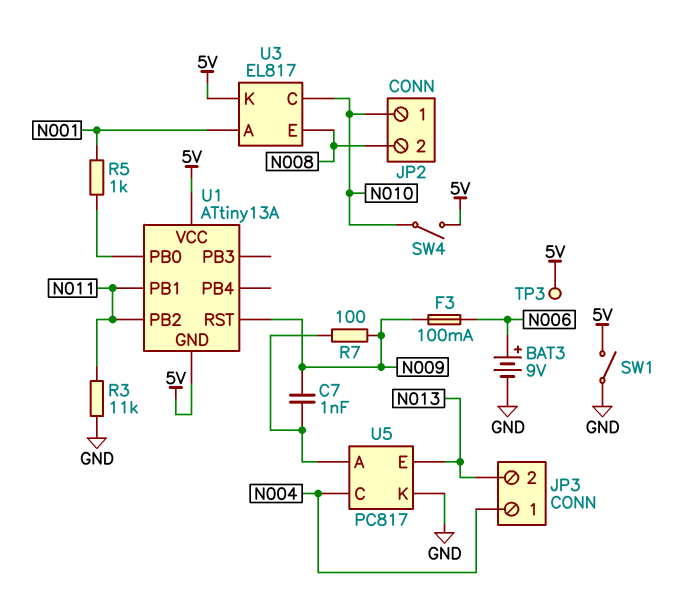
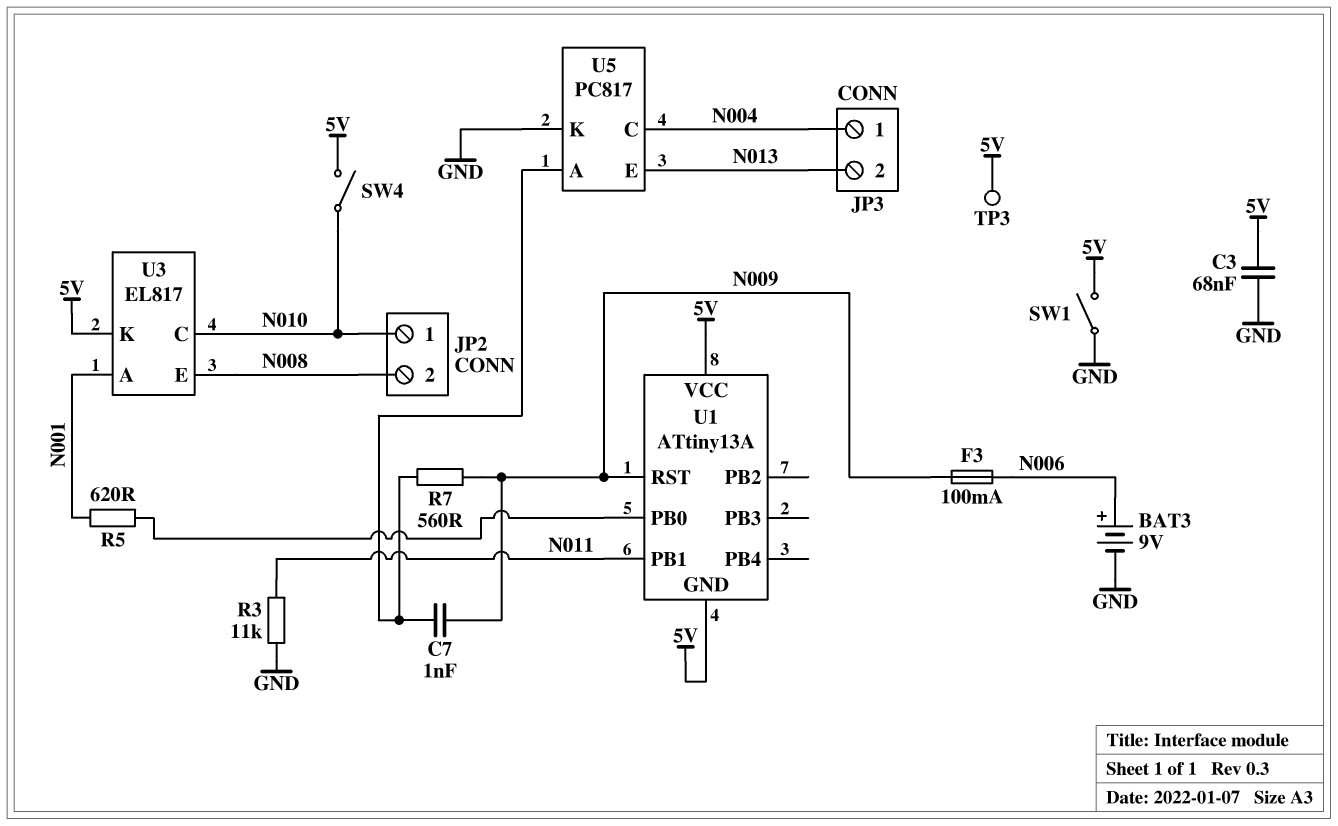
C3: none -> 68nF (5V, GND)
R5: 1k (N001, U1/PB0) -> 620 (N001, U1/PB0)
R7: 100 (N009, U5/A) -> 560 (N009, U5/A)
U1 pin PB2: N011 -> none

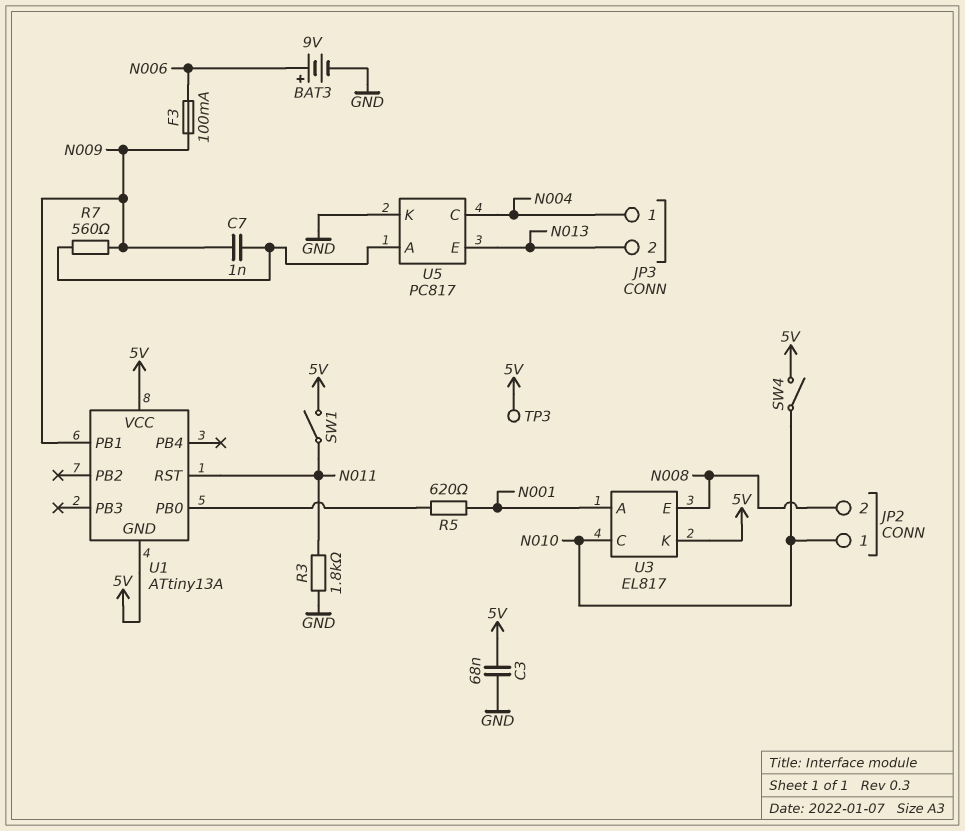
R3: 11k (GND, N011) -> 1.8k (GND, N011)
SW1: switch (5V, GND) -> switch (5V, N011)
U1 pin PB1: N011 -> N009
U1 pin RST: N009 -> N011

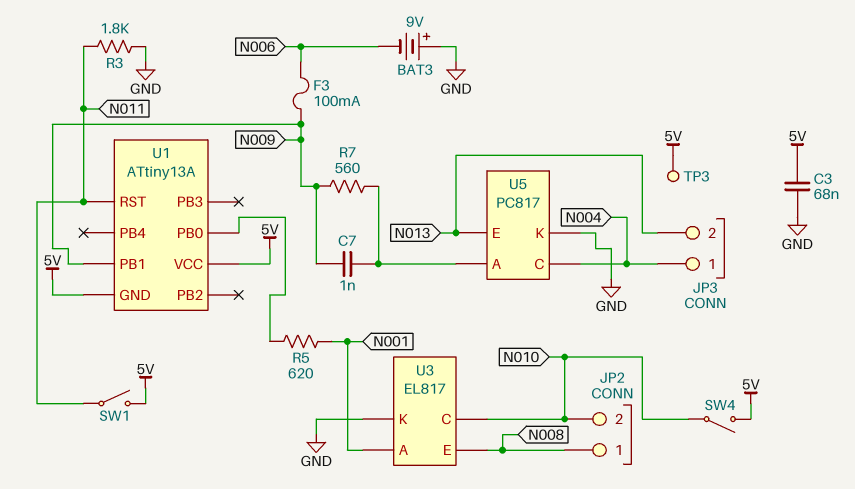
BAT3: 9V (plus N006, minus GND) -> 9V (plus GND, minus N006)
JP2 pin 1: N010 -> N008
JP2 pin 2: N008 -> N010
U3 pin K: 5V -> GND

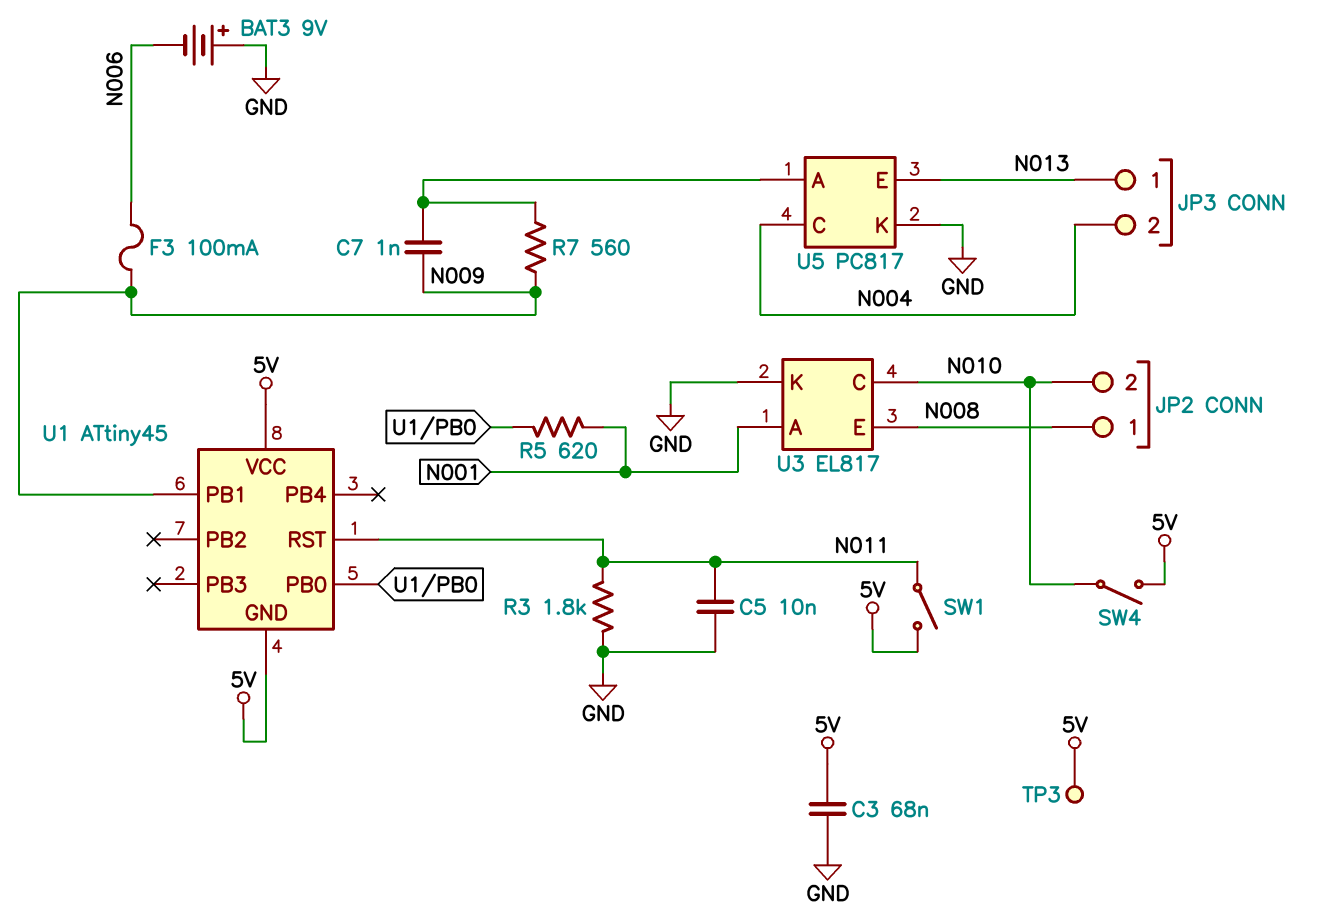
C5: none -> 10nF (GND, N011)
JP3 pin 1: N004 -> N013
JP3 pin 2: N013 -> N004
U1: ATtiny13A -> ATtiny45

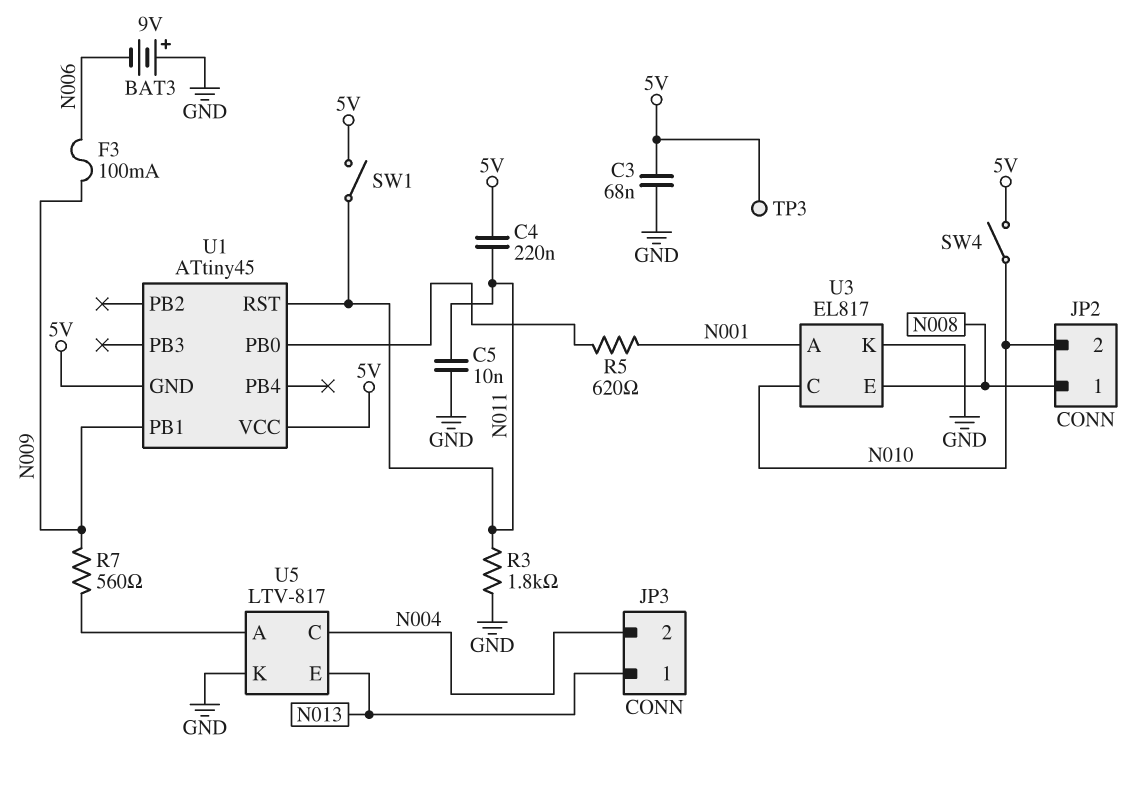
C4: none -> 220nF (5V, N011)
C7: 1nF (N009, U5/A) -> none
U5: PC817 -> LTV-817

